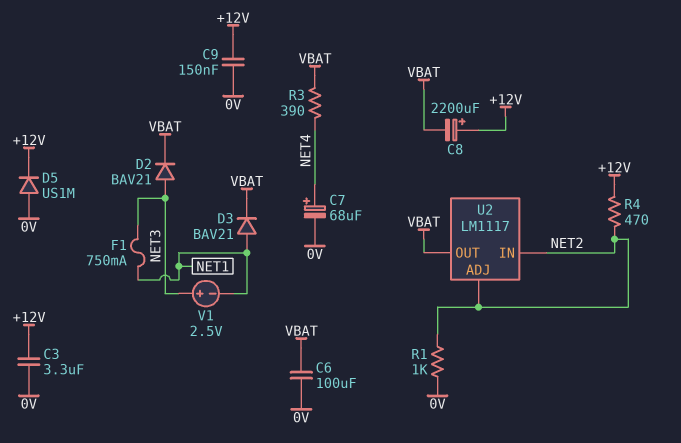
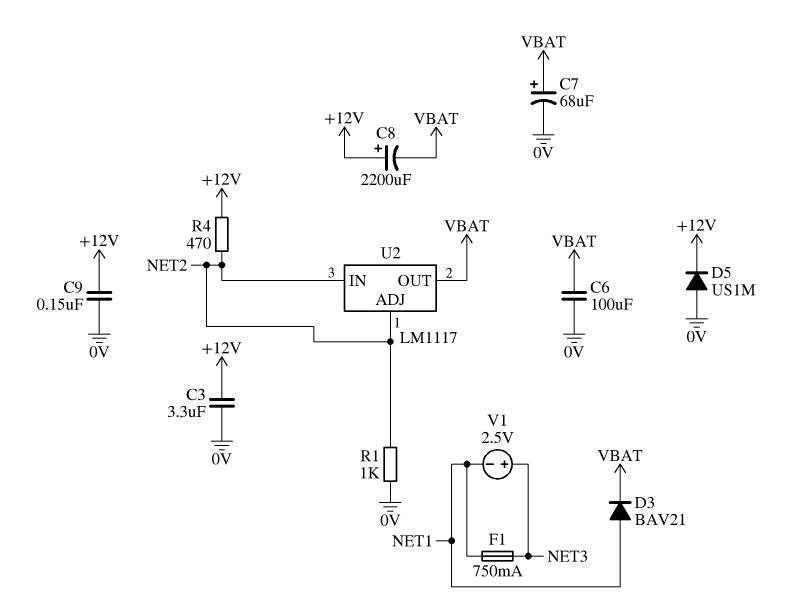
C7: 68uF (plus NET4, minus 0V) -> 68uF (plus VBAT, minus 0V)
D2: diode BAV21 (A NET3, K VBAT) -> none
R3: 390 (NET4, VBAT) -> none

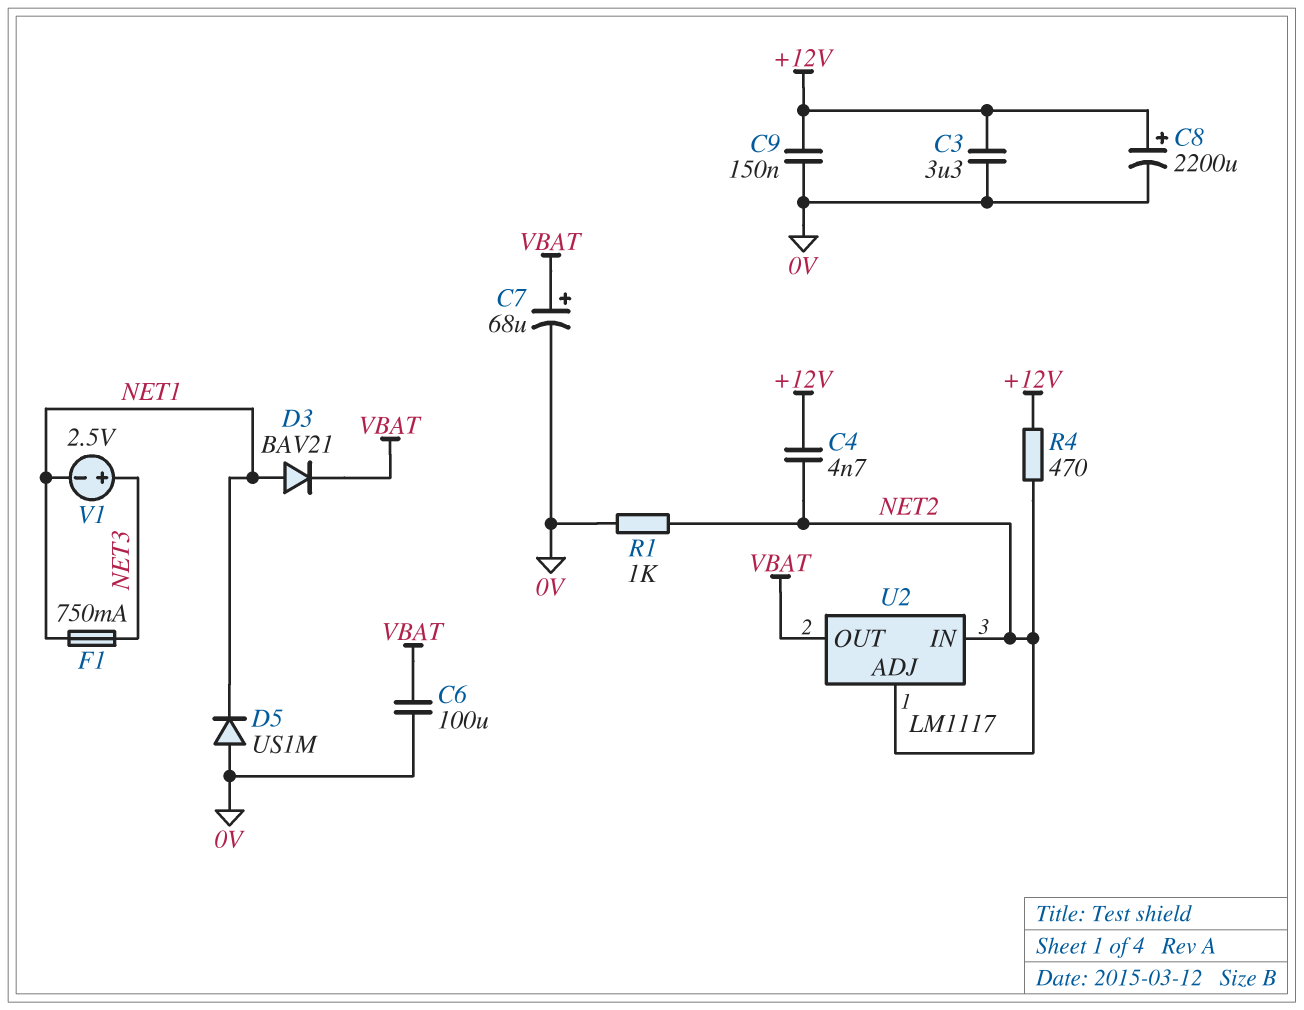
C4: none -> 4.7nF (+12V, NET2)
C8: 2200uF (plus +12V, minus VBAT) -> 2200uF (plus +12V, minus 0V)
D5: diode US1M (A 0V, K +12V) -> diode US1M (A 0V, K NET1)

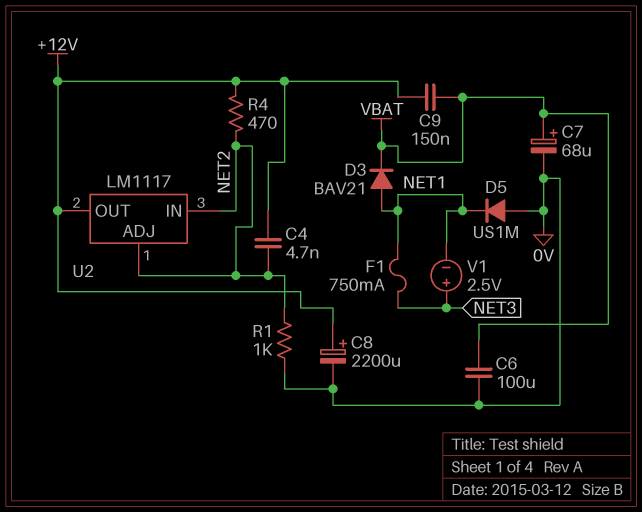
C3: 3.3uF (+12V, 0V) -> none
C9: 150nF (+12V, 0V) -> 150nF (+12V, VBAT)
U2 pin OUT: VBAT -> +12V

